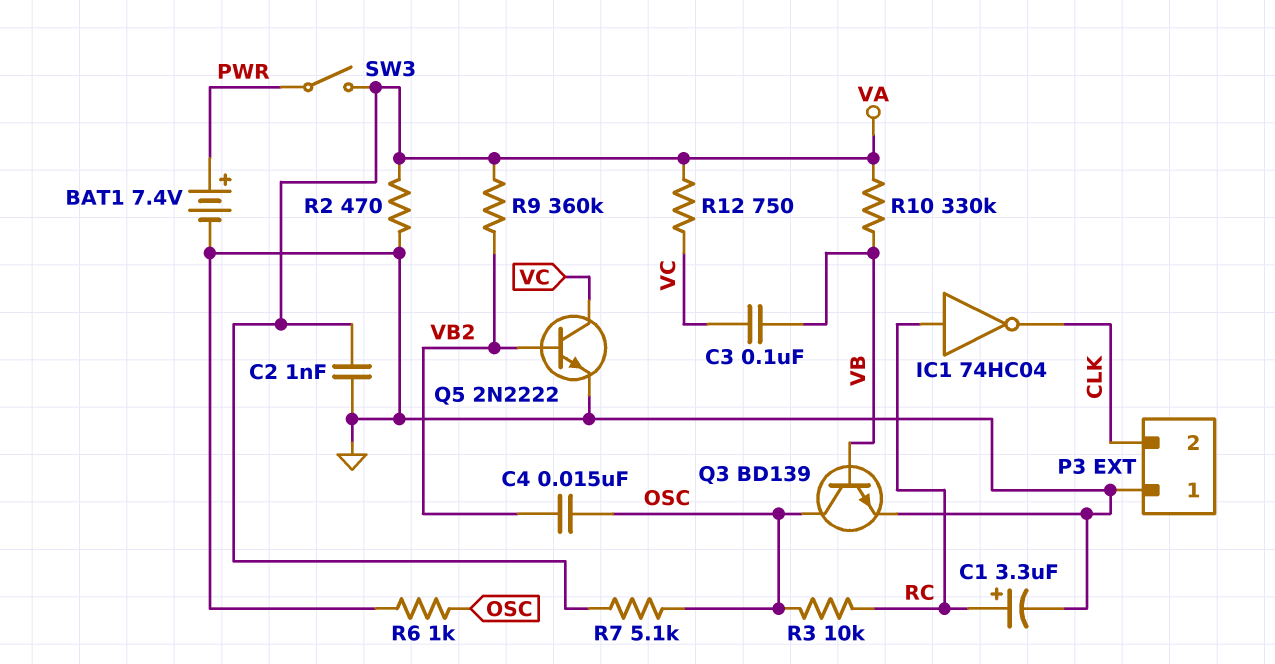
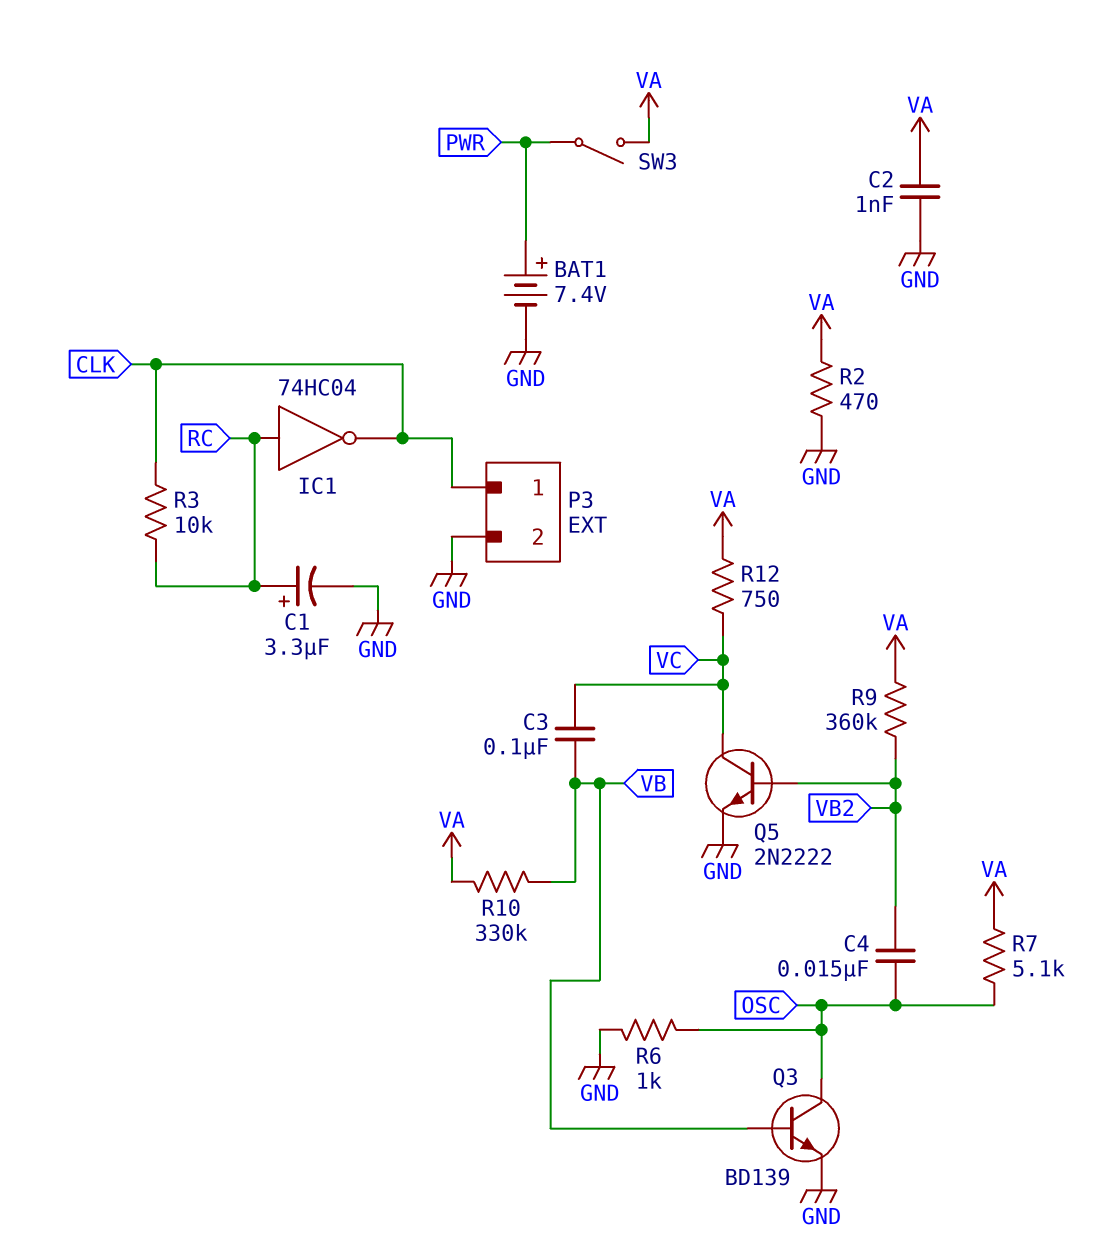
P3 pin 1: GND -> CLK
P3 pin 2: CLK -> GND
R3: 10k (OSC, RC) -> 10k (CLK, RC)

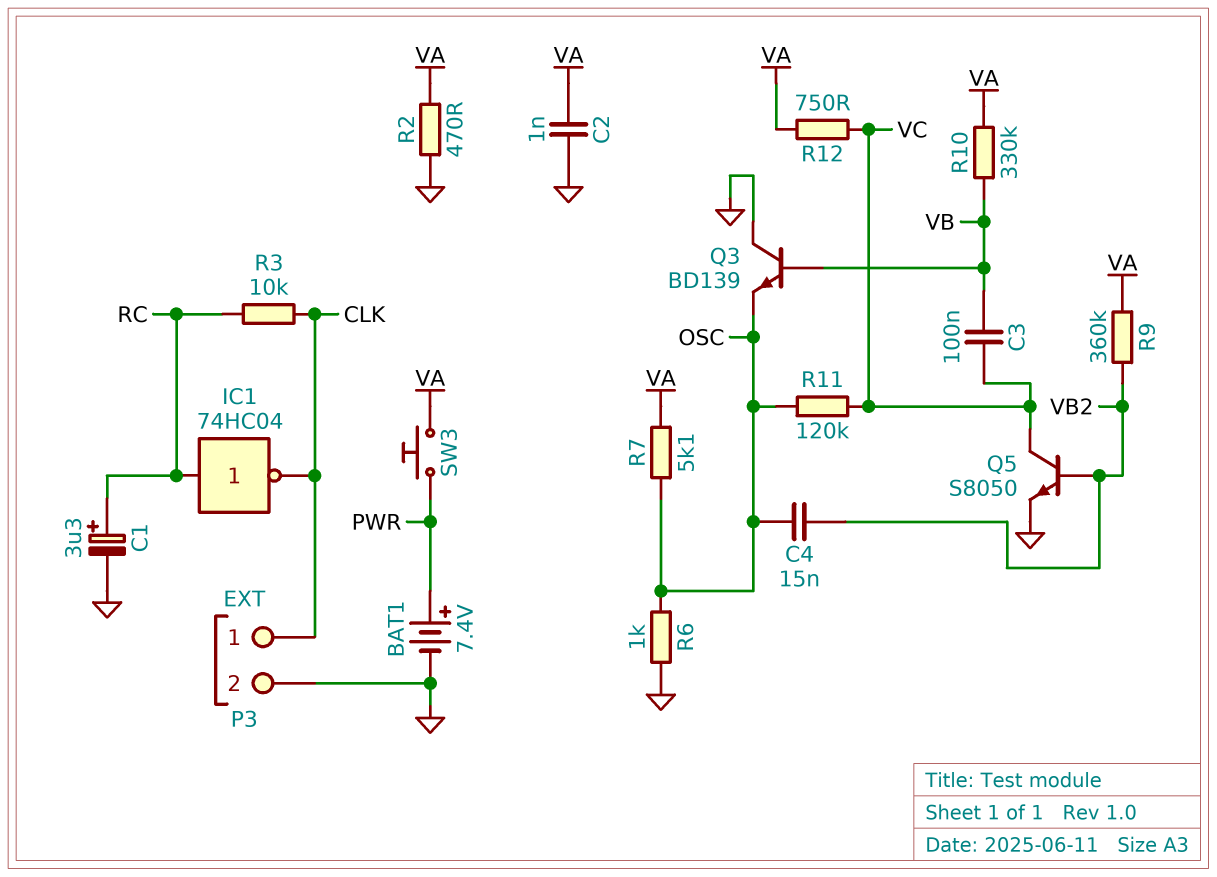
Q3: NPN BD139 (B VB, C OSC, E GND) -> NPN BD139 (B VB, C GND, E OSC)
Q5: NPN 2N2222 (B VB2, C VC, E GND) -> NPN S8050 (B VB2, C VC, E GND)
R11: none -> 120k (OSC, VC)
SW3: switch (PWR, VA) -> button (PWR, VA)

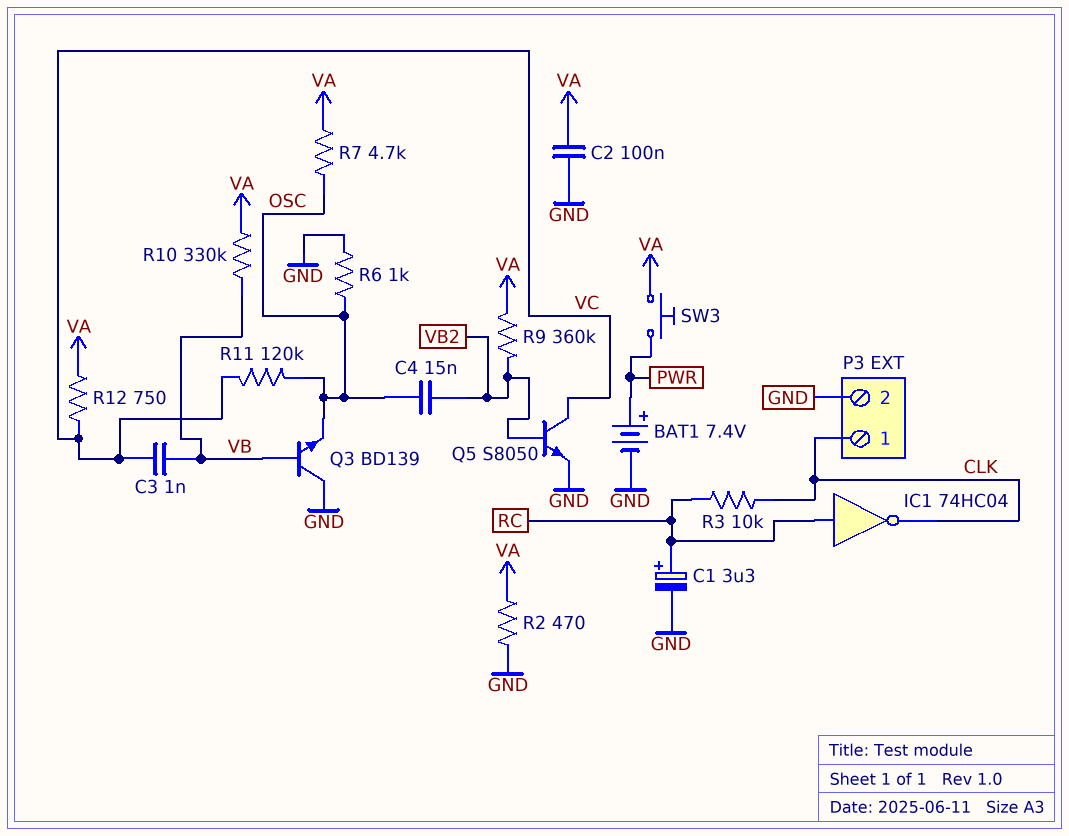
C2: 1nF (GND, VA) -> 100nF (GND, VA)
C3: 100nF (VB, VC) -> 1nF (VB, VC)
R7: 5.1k (OSC, VA) -> 4.7k (OSC, VA)

